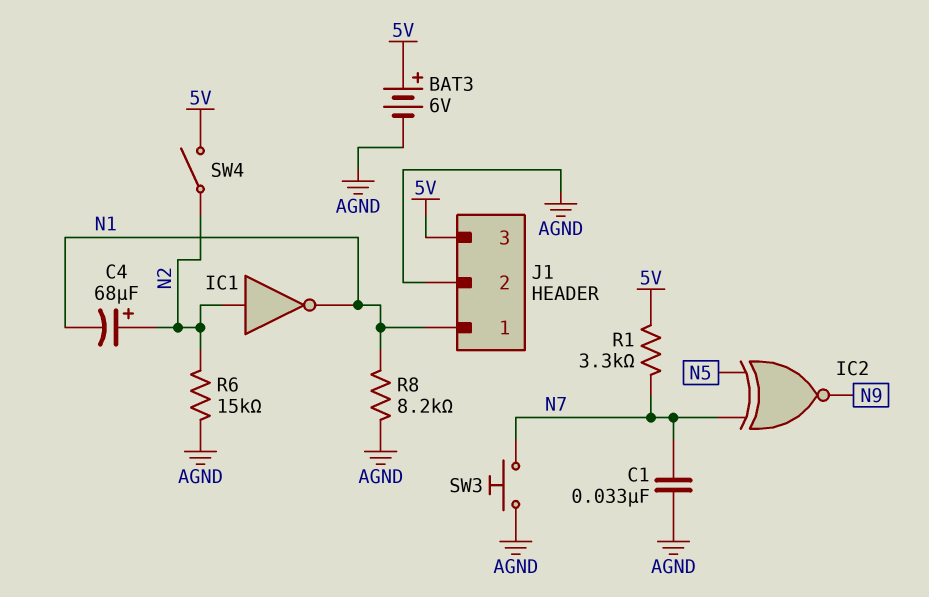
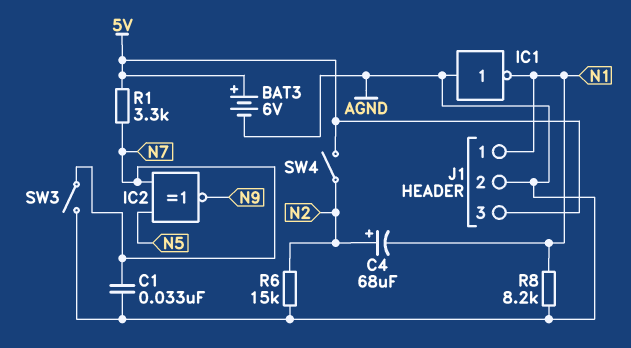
IC1: NOT (in N2, out N1) -> NOT (in AGND, out N1)
SW3: button (AGND, N7) -> switch (AGND, N7)

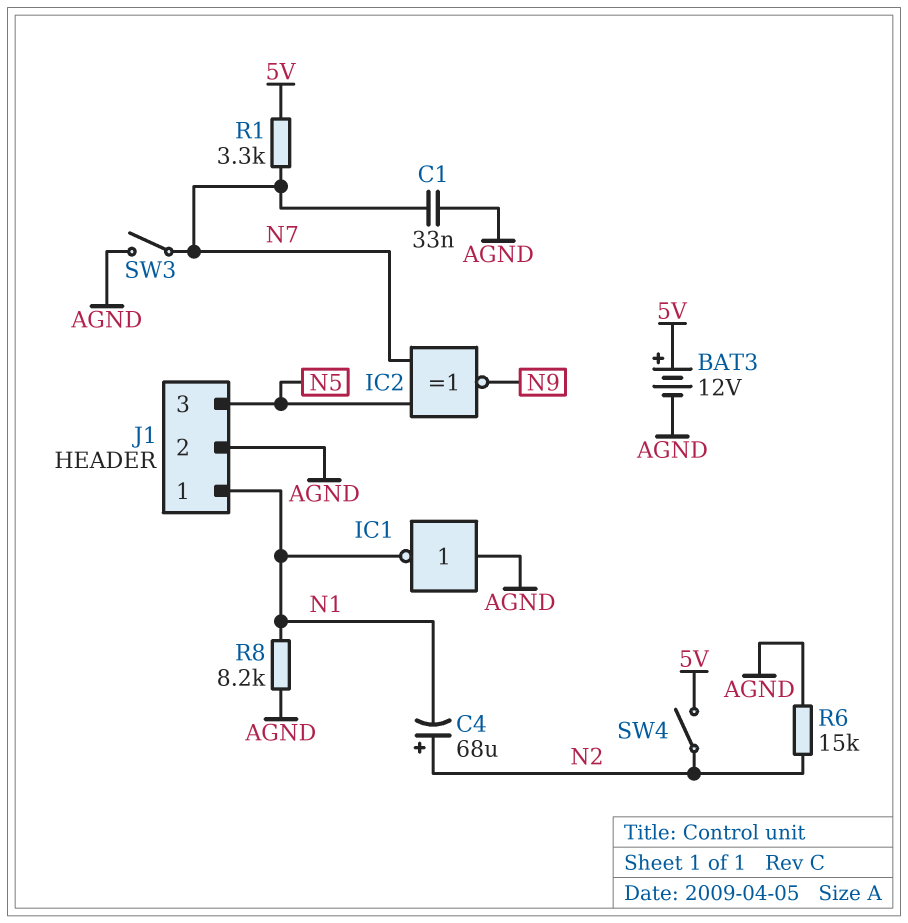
BAT3: 6V (plus 5V, minus AGND) -> 12V (plus 5V, minus AGND)
J1 pin 3: 5V -> N5

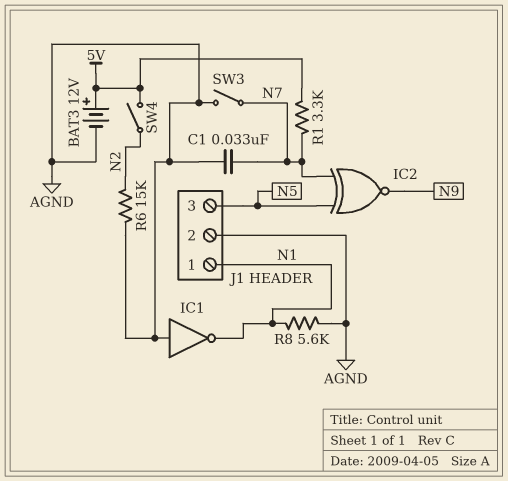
C4: 68uF (plus N2, minus N1) -> none
R8: 8.2k (AGND, N1) -> 5.6k (AGND, N1)

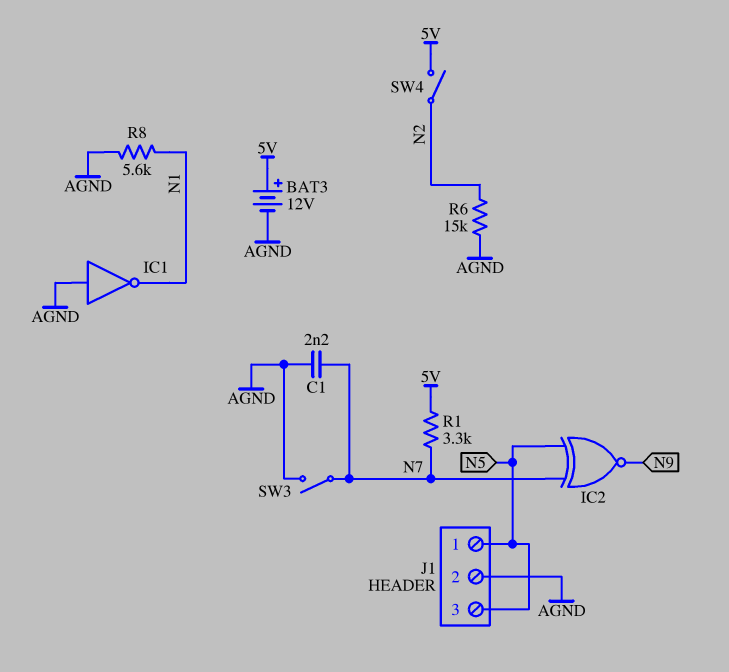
C1: 33nF (AGND, N7) -> 2.2nF (AGND, N7)
J1 pin 1: N1 -> N5

